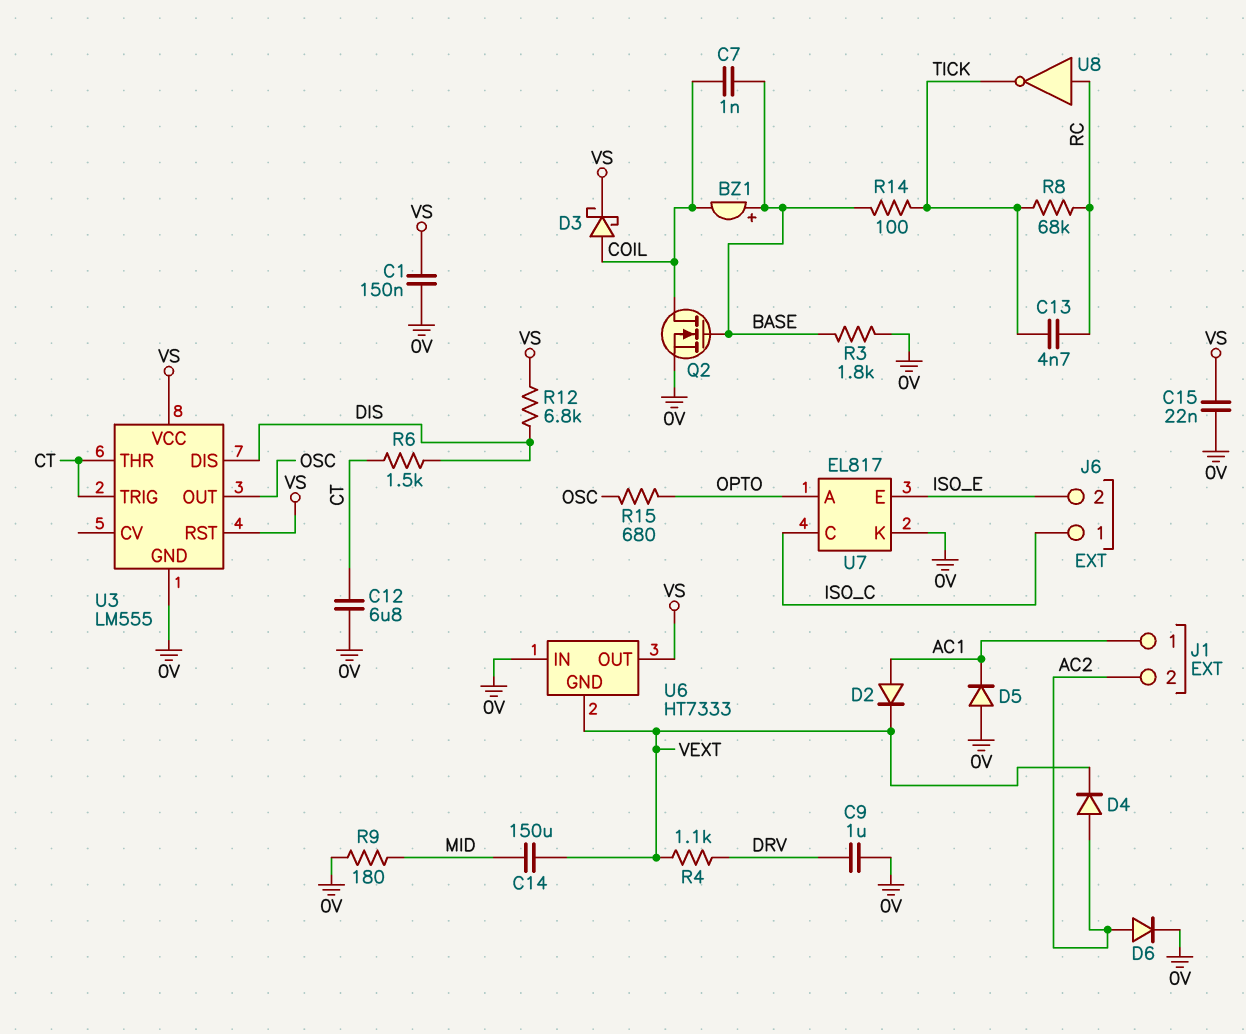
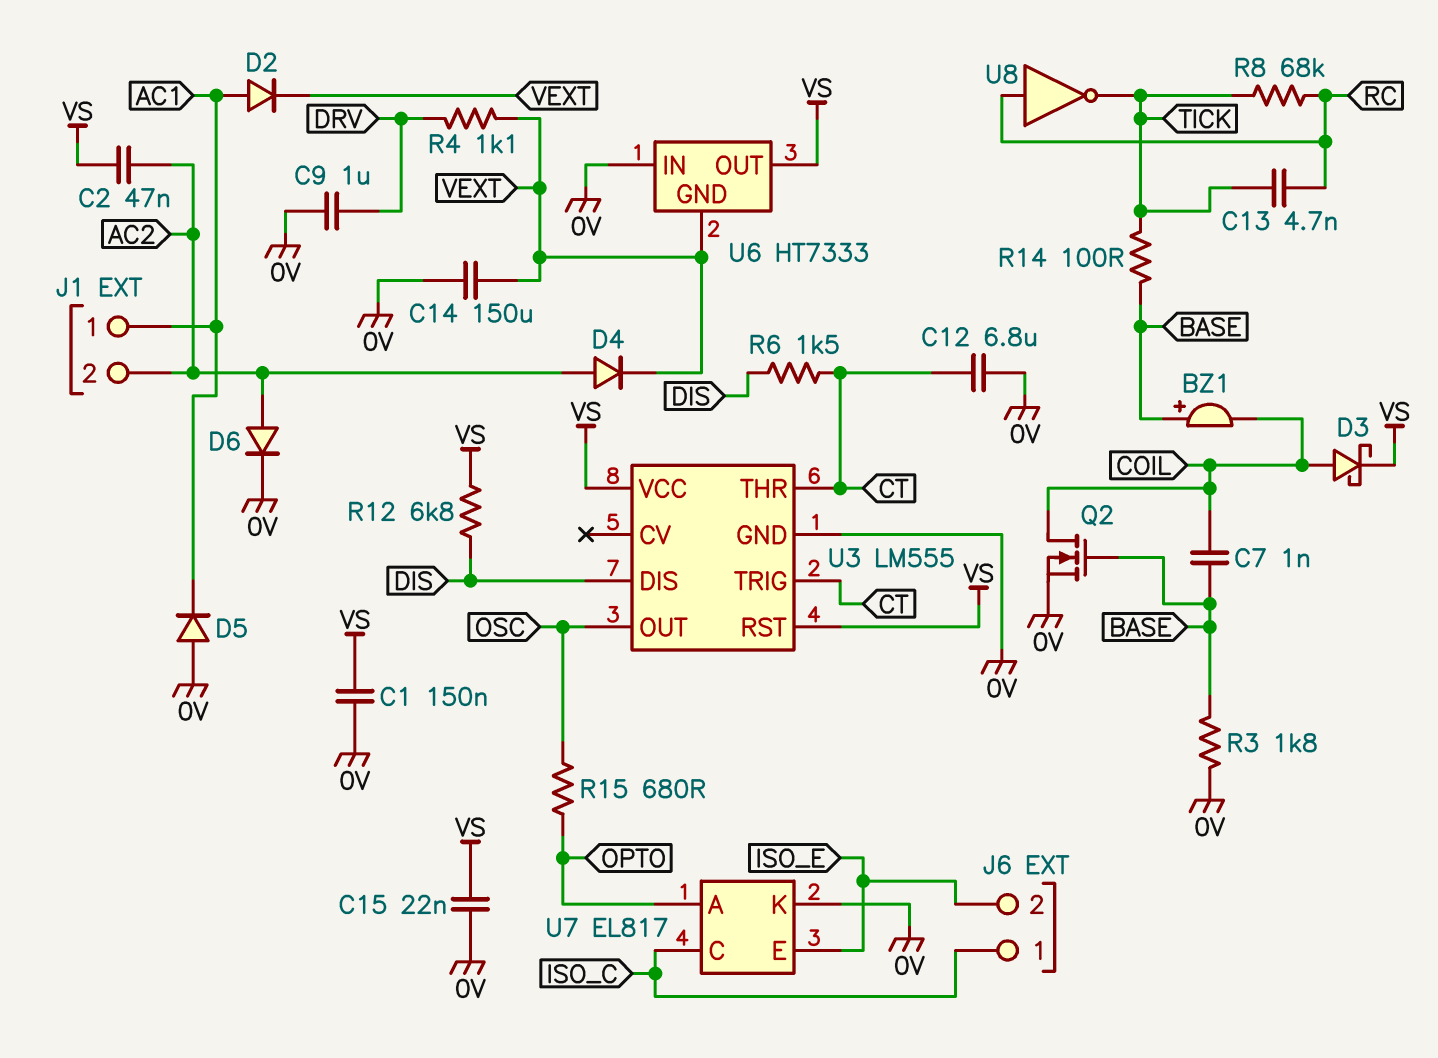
C2: none -> 47nF (AC2, VS)
C14: 150uF (MID, VEXT) -> 150uF (0V, VEXT)
R9: 180 (0V, MID) -> none

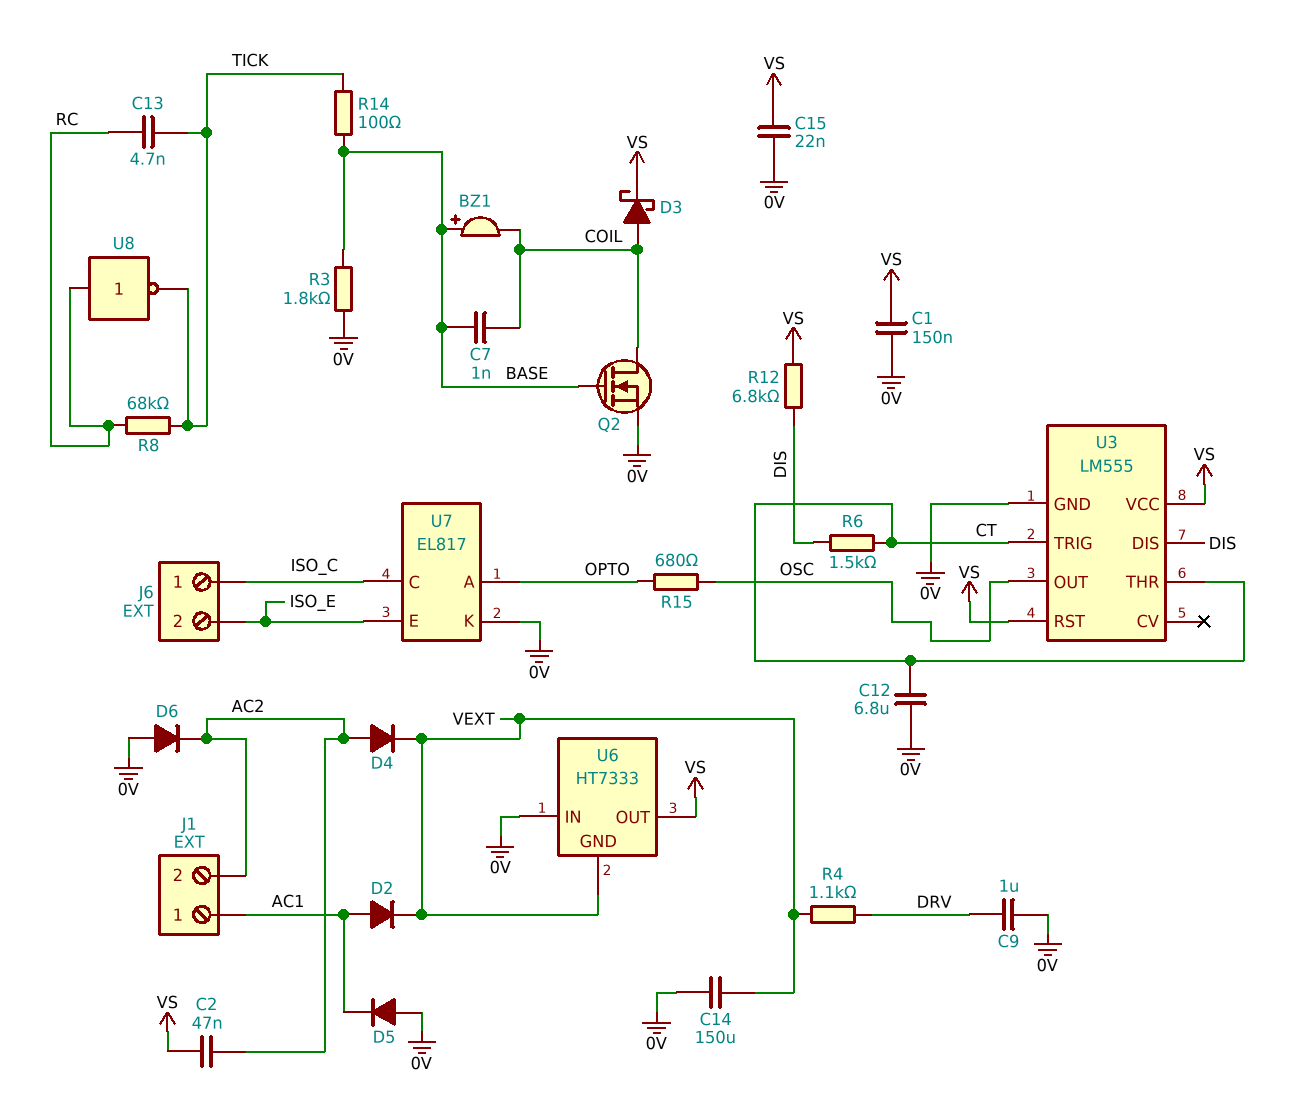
D6: diode (A AC2, K 0V) -> diode (A 0V, K AC2)

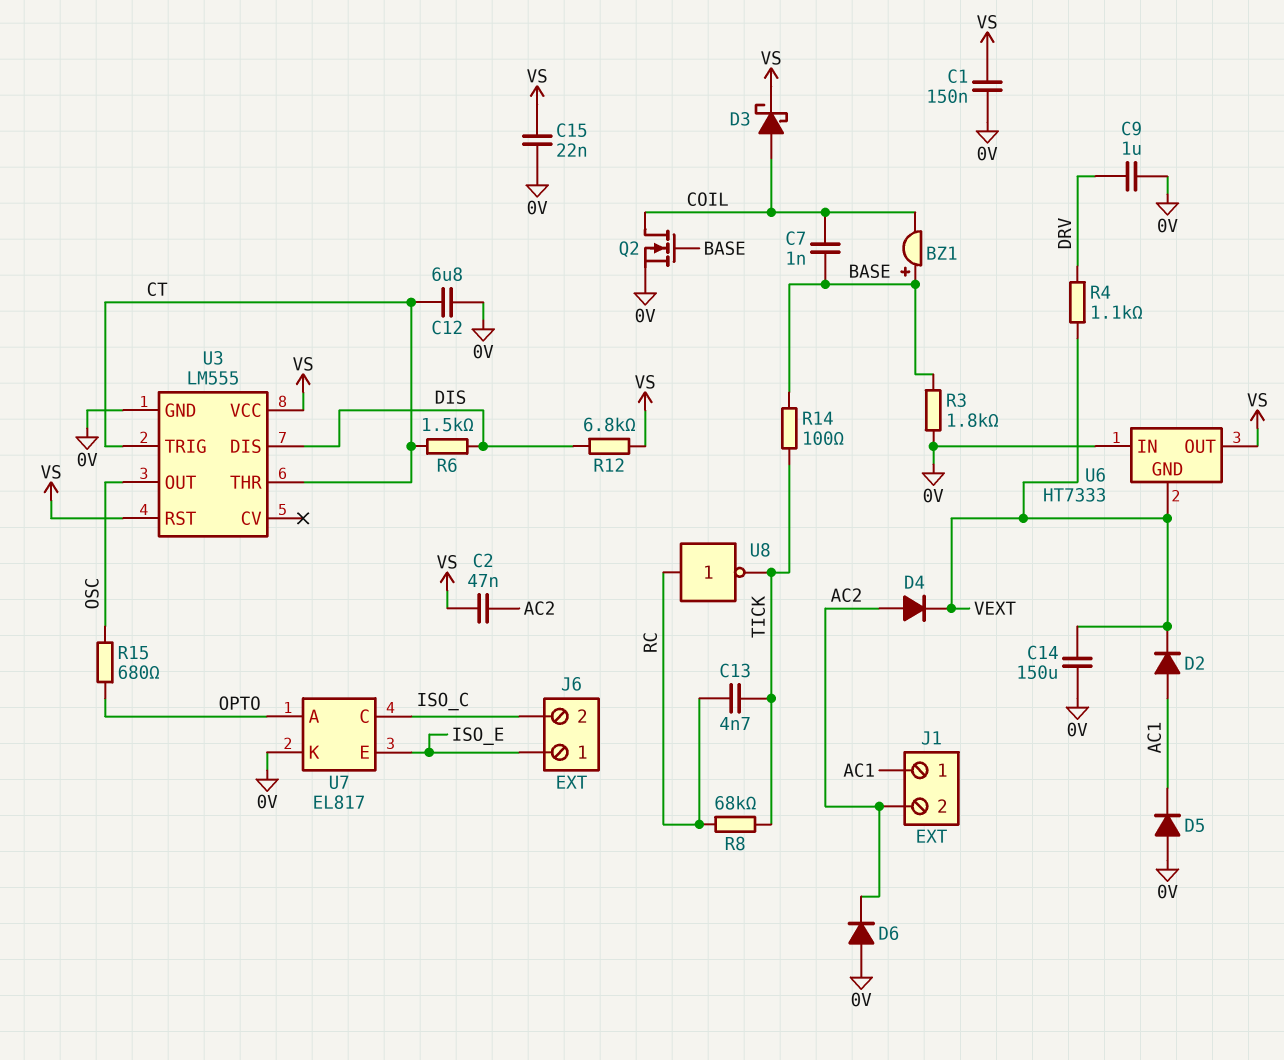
J6 pin 1: ISO_C -> ISO_E
J6 pin 2: ISO_E -> ISO_C

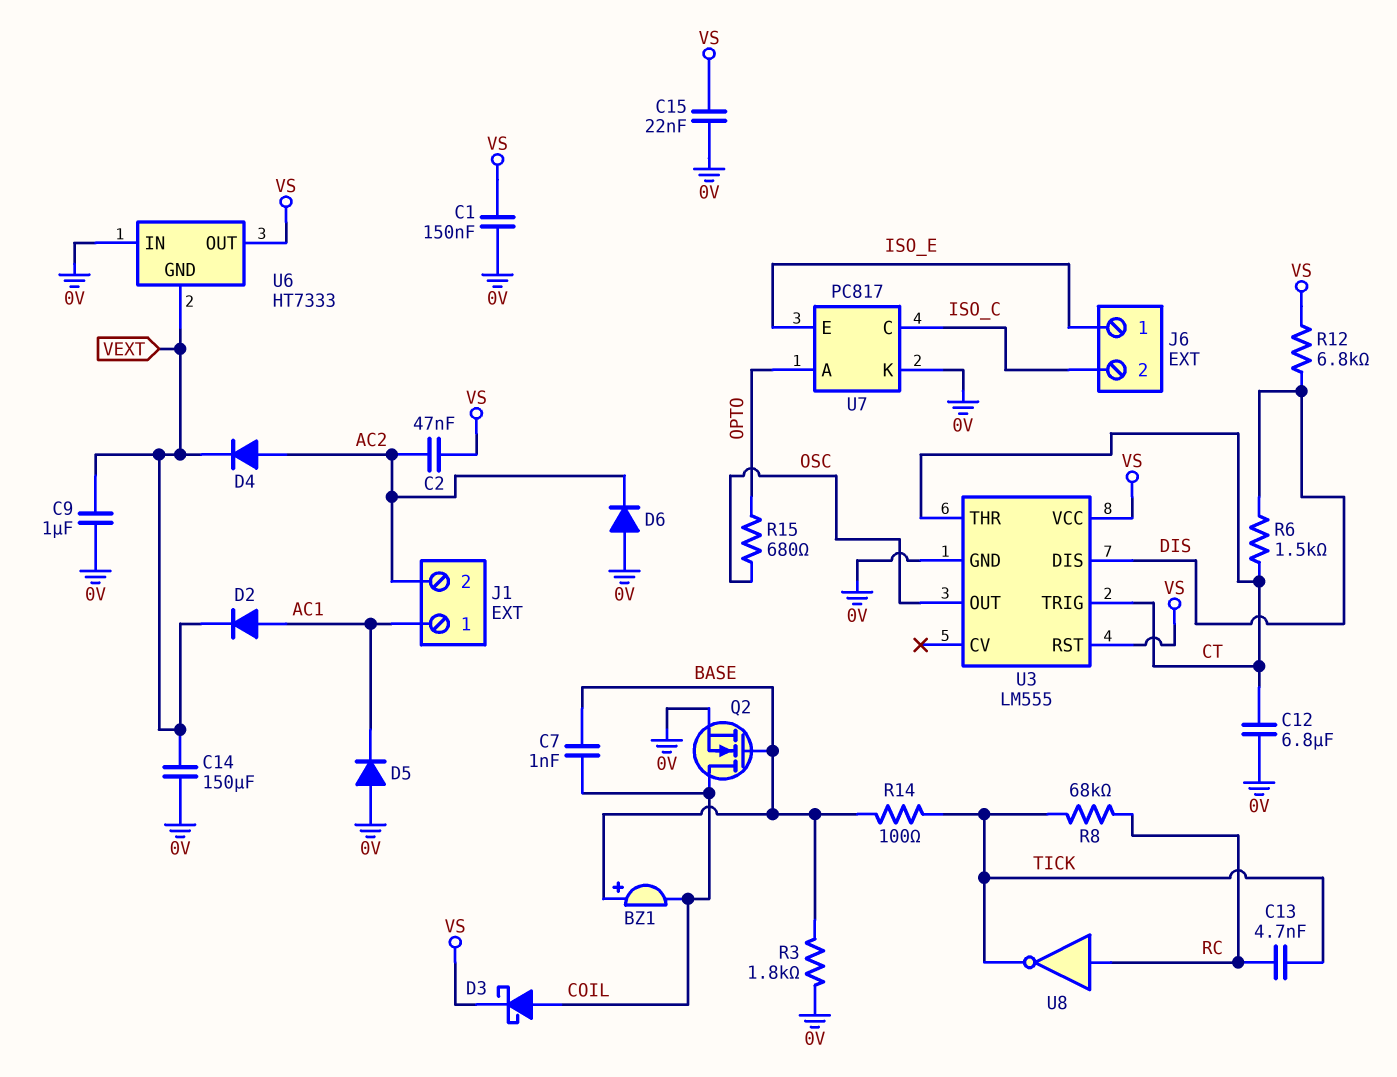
C9: 1uF (0V, DRV) -> 1uF (0V, VEXT)
R4: 1.1k (DRV, VEXT) -> none
U7: EL817 -> PC817

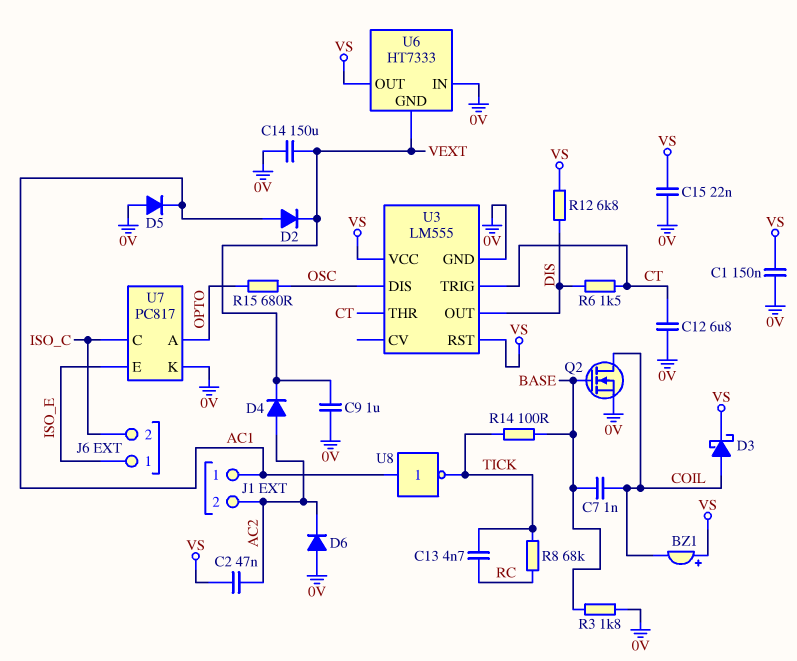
BZ1: buzzer (plus BASE, minus COIL) -> buzzer (plus VS, minus COIL)
U3 pin DIS: DIS -> OSC
U3 pin OUT: OSC -> DIS
U8: NOT (in RC, out TICK) -> NOT (in AC1, out TICK)

